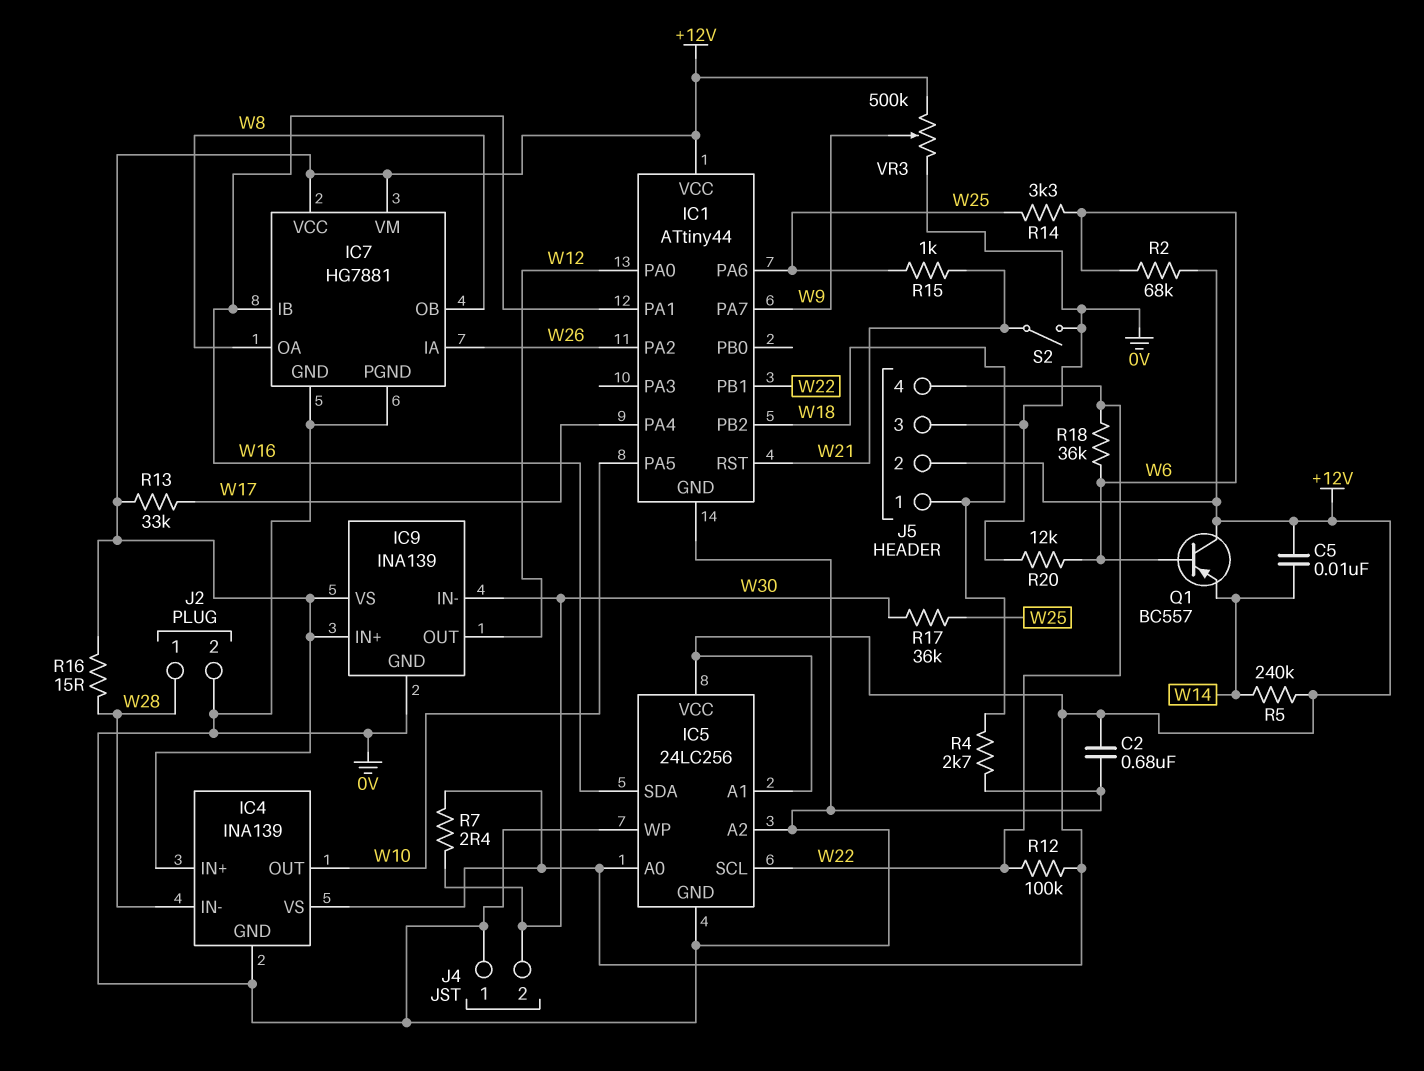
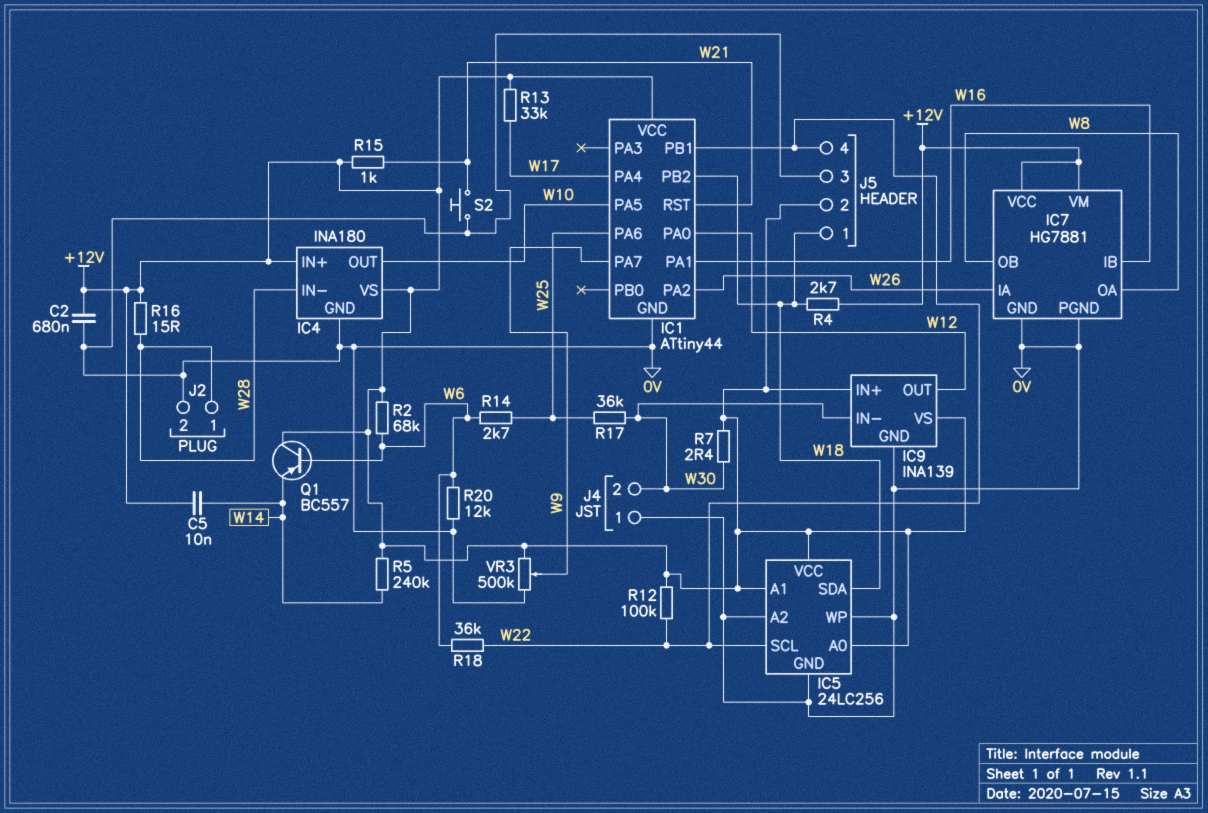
IC4: INA139 -> INA180
IC5 pin SDA: W16 -> W18
R4: 2.7k (0V, W18) -> 2.7k (+12V, W18)
R14: 3.3k (W6, W25) -> 2.7k (W6, W25)
R15: 1k (W21, W25) -> 1k (+12V, W21)
S2: switch (0V, W21) -> button (0V, W21)

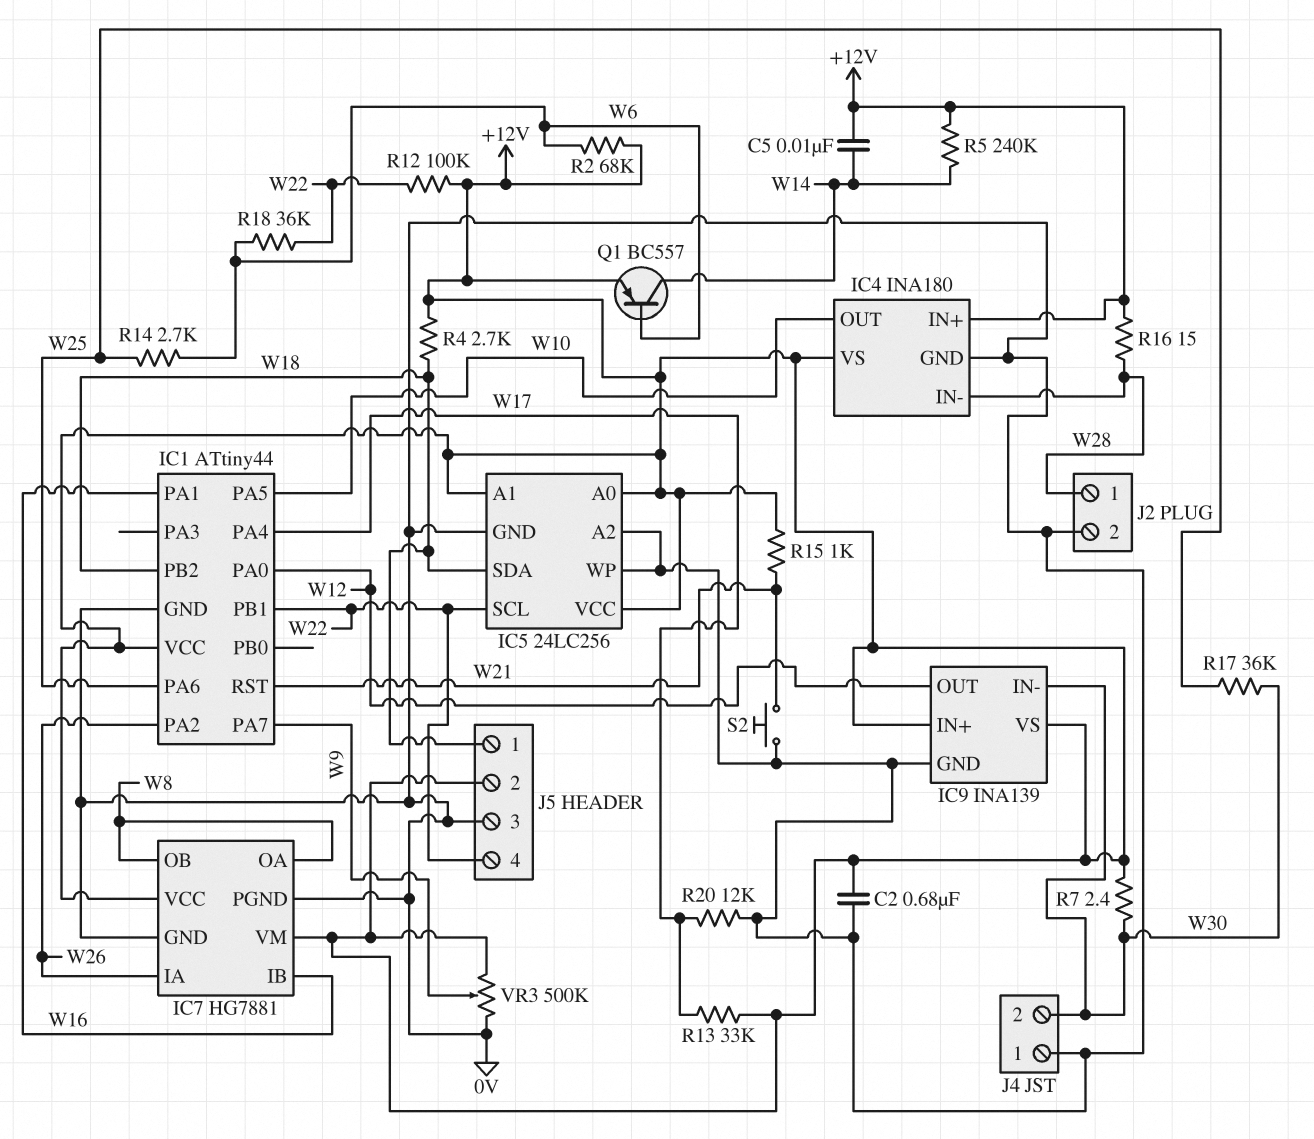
Q1: PNP BC557 (B W6, C +12V, E W14) -> PNP BC557 (B W6, C W14, E +12V)
R20: 12k (0V, W6) -> 12k (0V, W17)

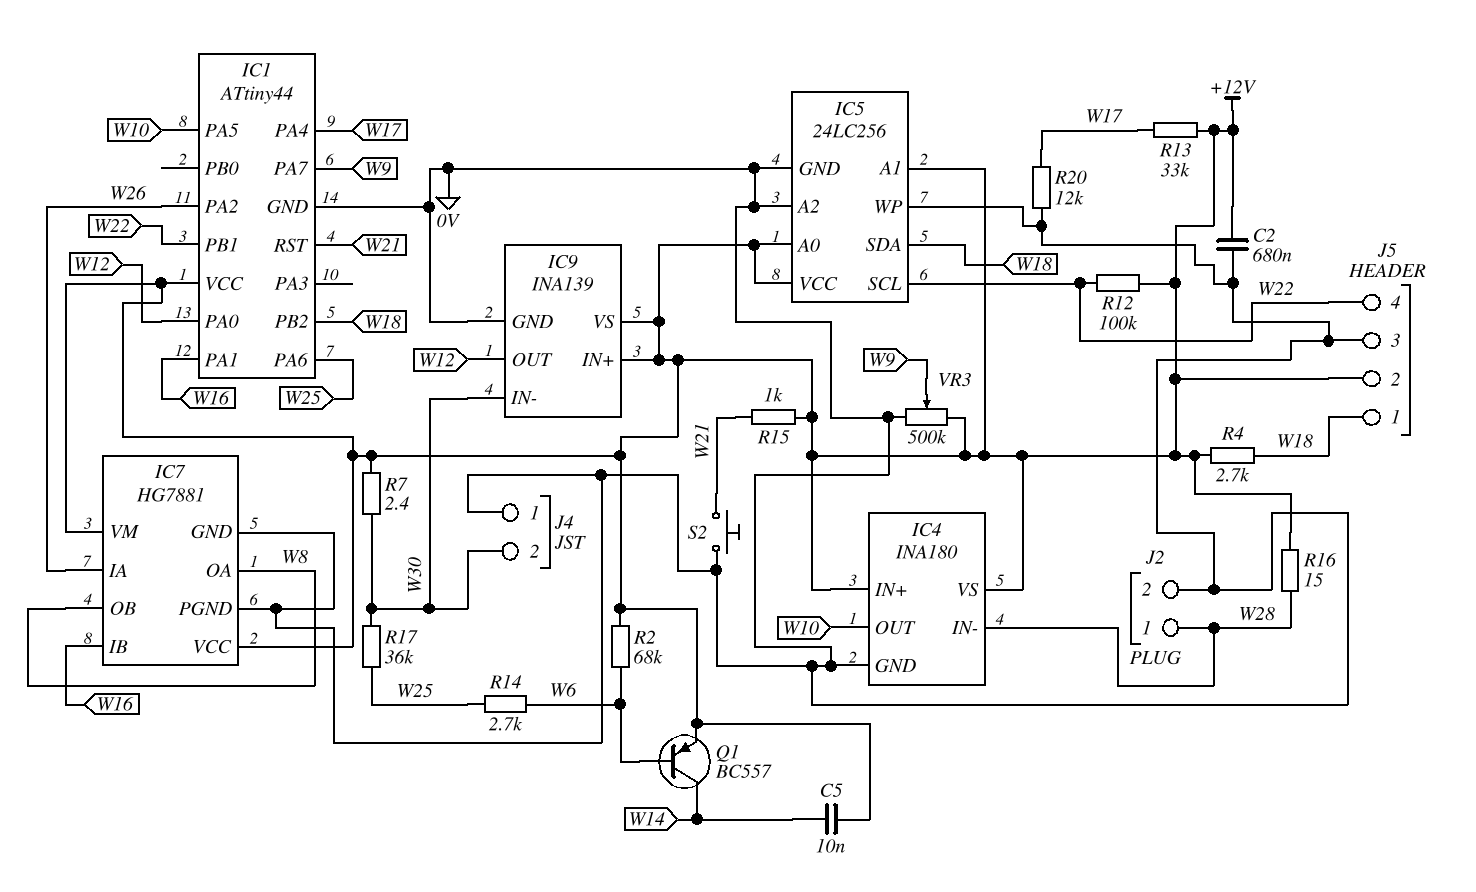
R5: 240k (+12V, W14) -> none
R18: 36k (W6, W22) -> none

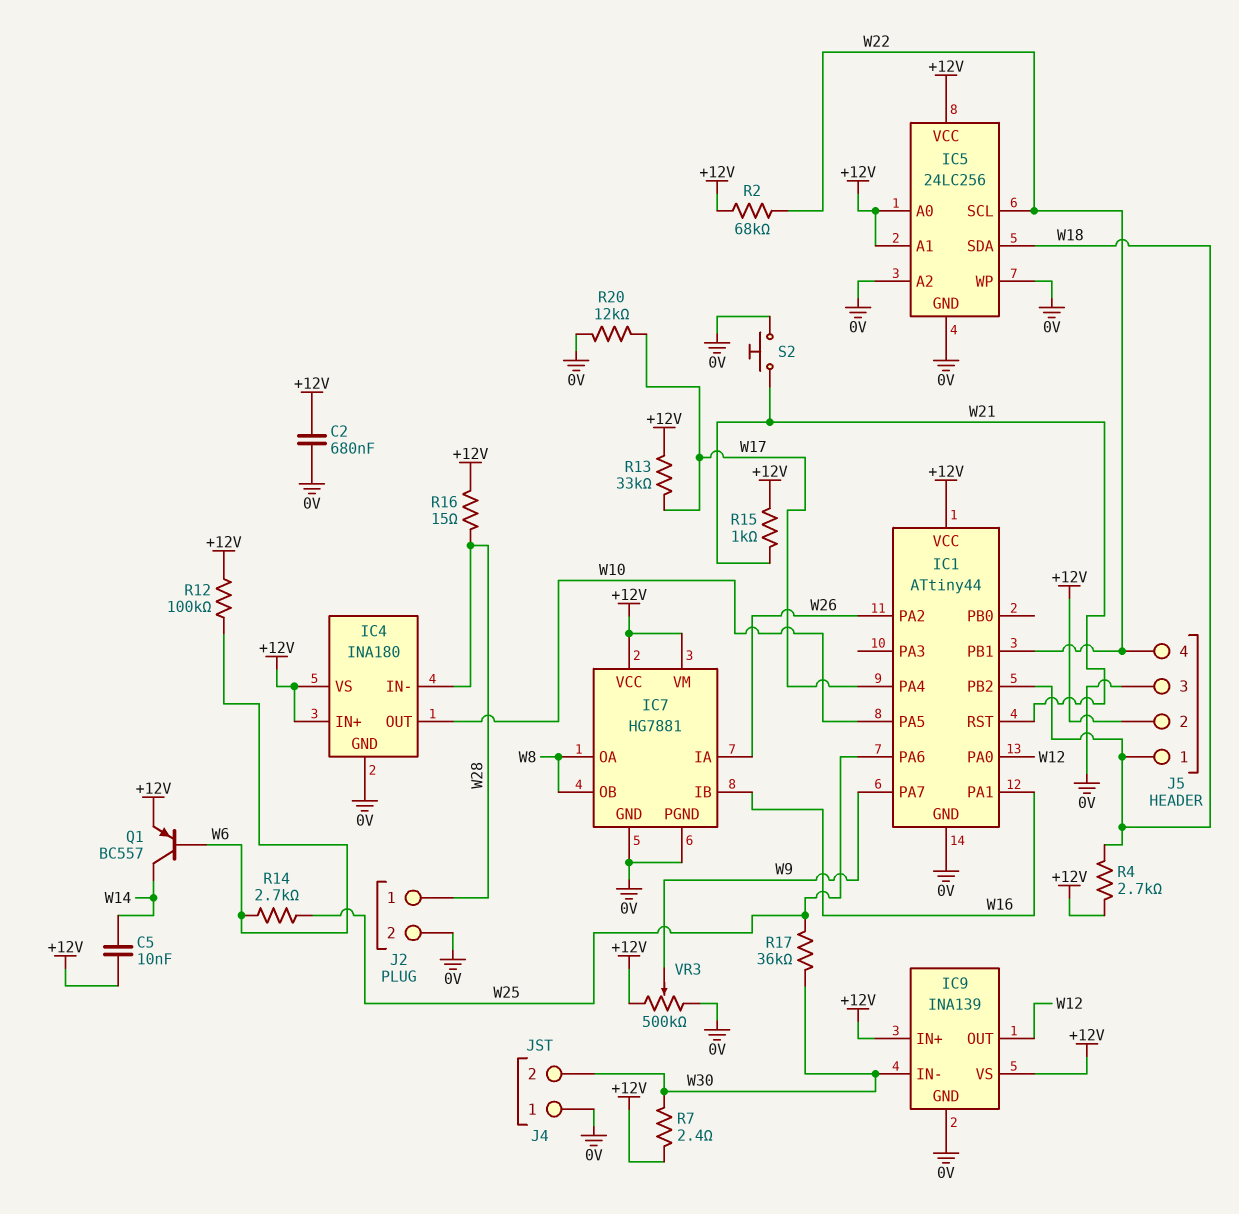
R2: 68k (+12V, W6) -> 68k (+12V, W22)
R12: 100k (+12V, W22) -> 100k (+12V, W6)

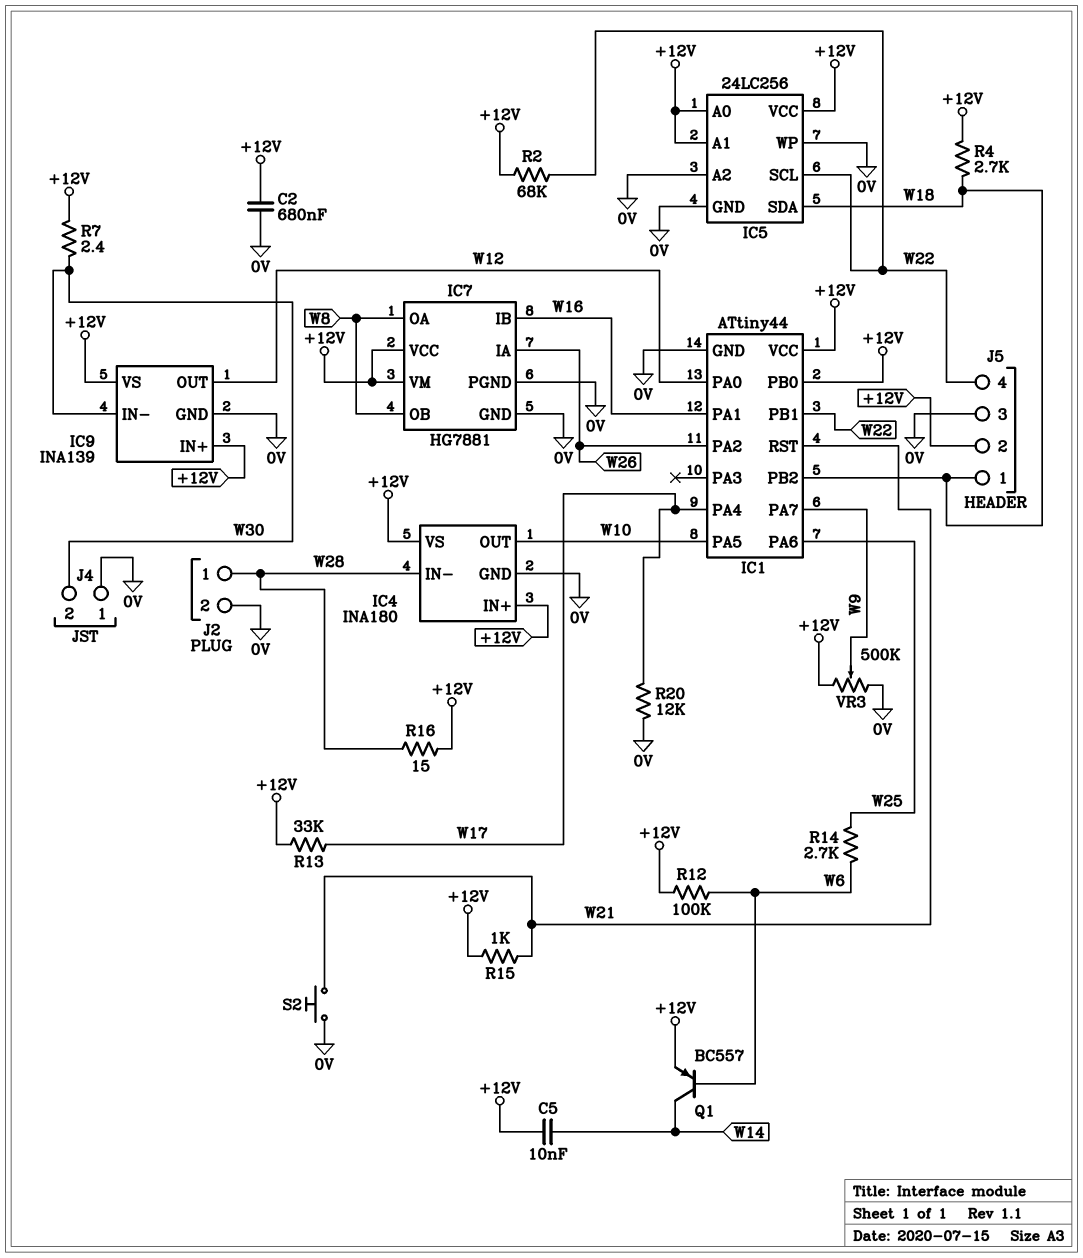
IC1 pin PB0: none -> +12V
R17: 36k (W25, W30) -> none

